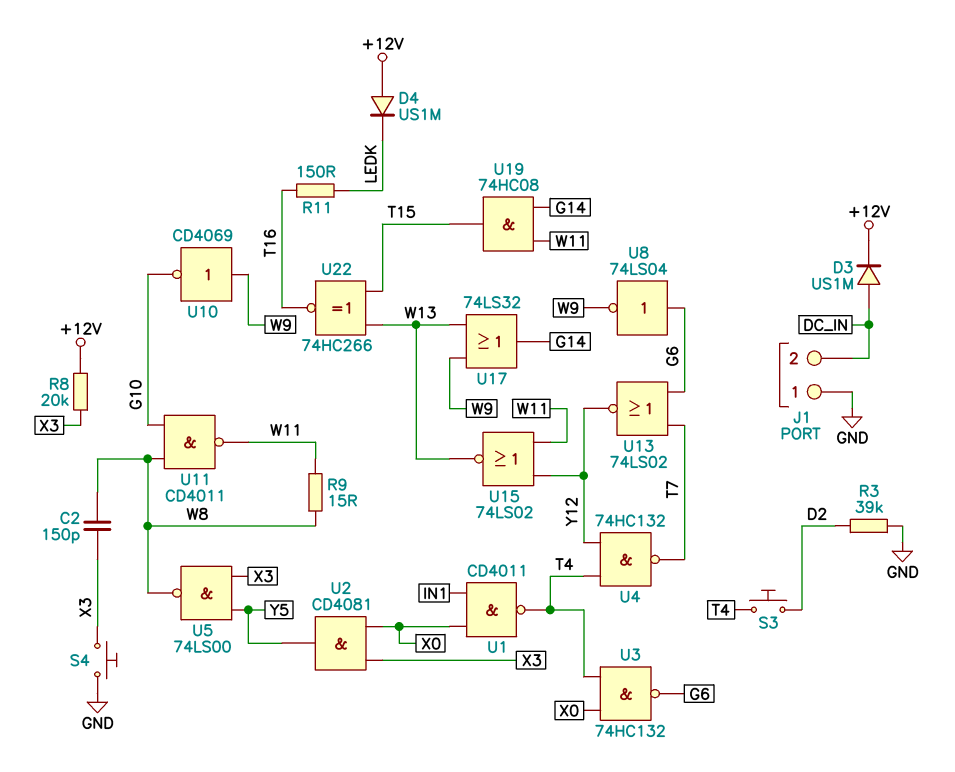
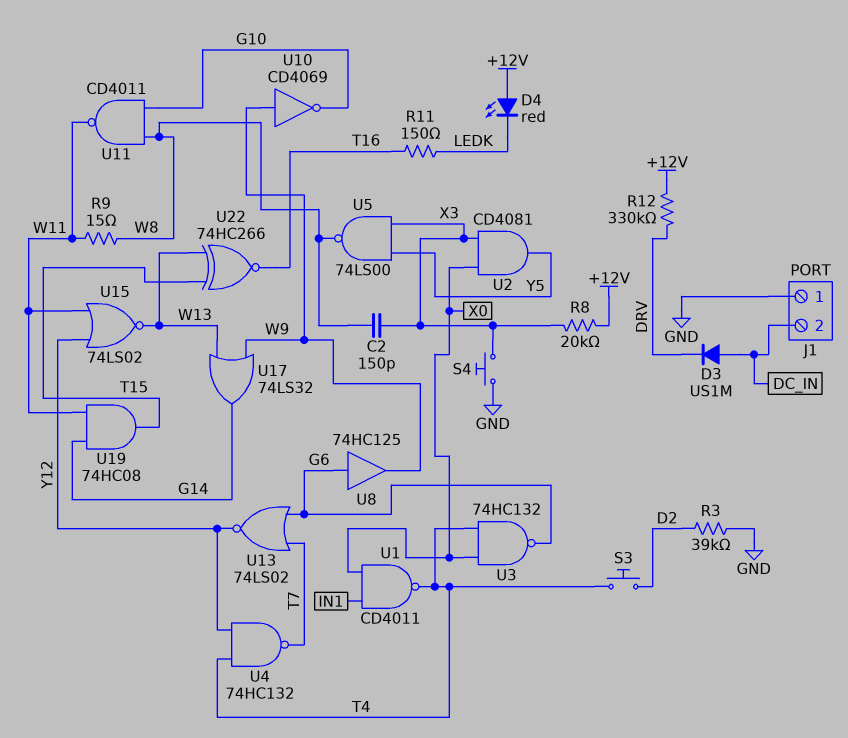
D3: diode US1M (A DC_IN, K +12V) -> diode US1M (A DC_IN, K DRV)
D4: diode US1M (A +12V, K LEDK) -> LED red (A +12V, K LEDK)
R12: none -> 330k (+12V, DRV)
U8: NOT 74LS04 (in G6, out W9) -> buffer 74HC125 (in G6, out W9)

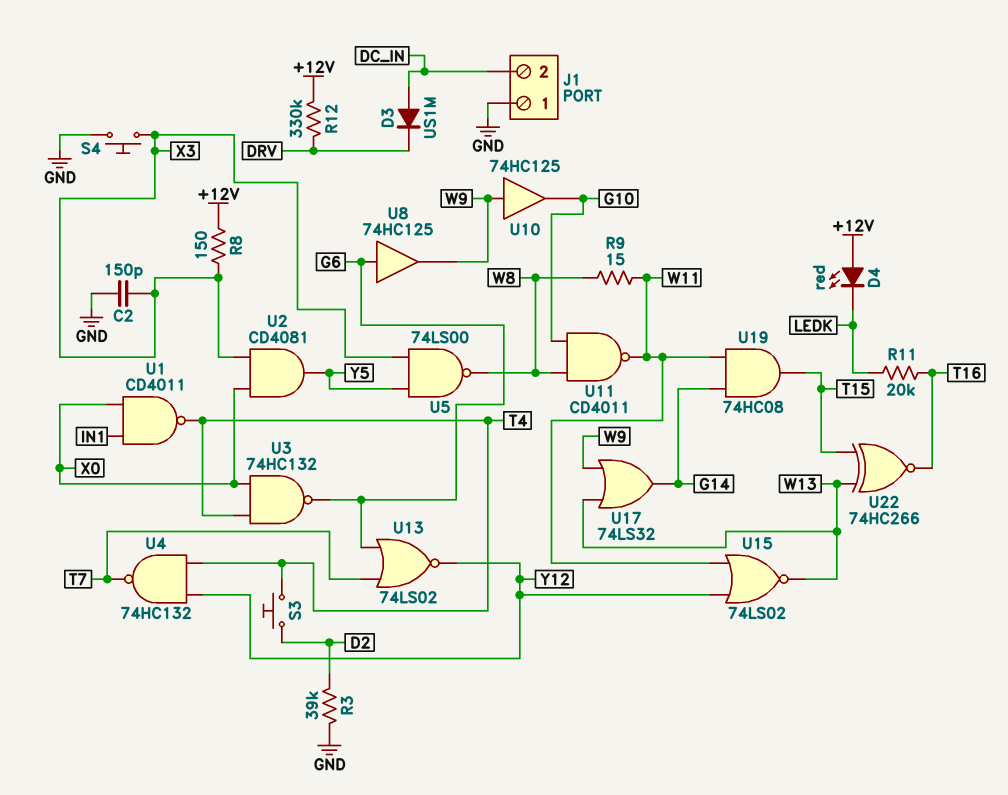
C2: 150pF (W8, X3) -> 150pF (GND, X3)
R8: 20k (+12V, X3) -> 150 (+12V, X3)
R11: 150 (LEDK, T16) -> 20k (LEDK, T16)
U10: NOT CD4069 (in W9, out G10) -> buffer 74HC125 (in W9, out G10)

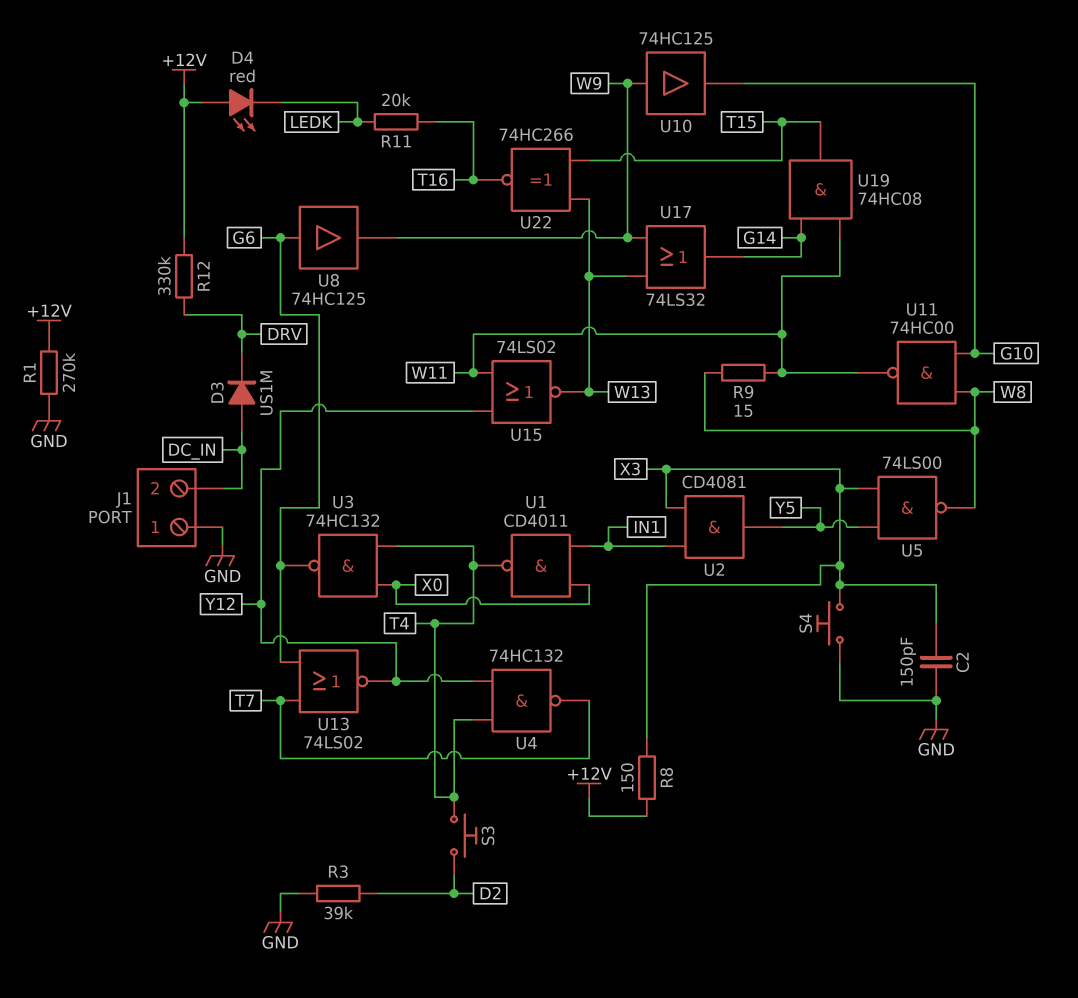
R1: none -> 270k (+12V, GND)
U2: AND CD4081 (in X0, in X3, out Y5) -> AND CD4081 (in IN1, in X3, out Y5)
U11: NAND CD4011 (in G10, in W8, out W11) -> NAND 74HC00 (in G10, in W8, out W11)

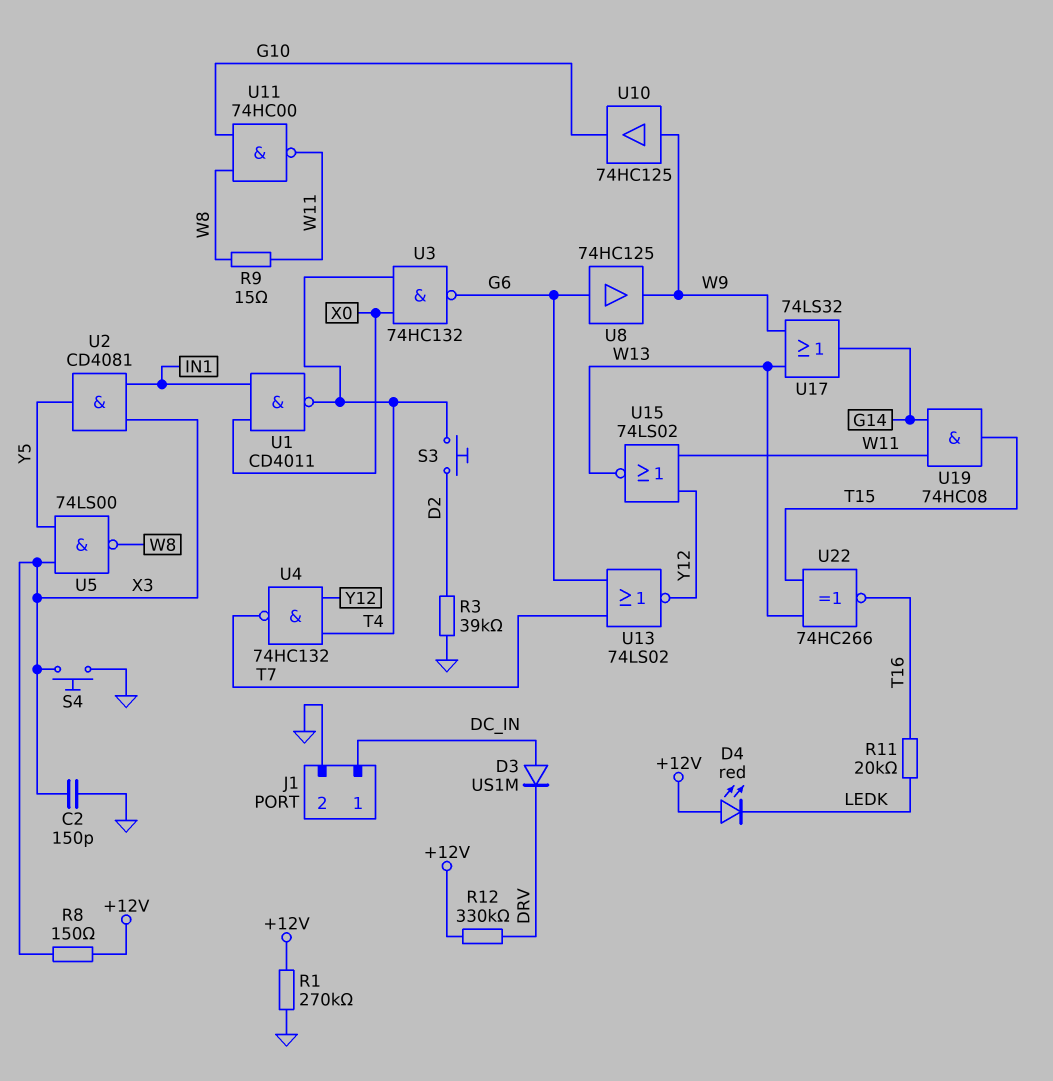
J1 pin 1: GND -> DC_IN
J1 pin 2: DC_IN -> GND

